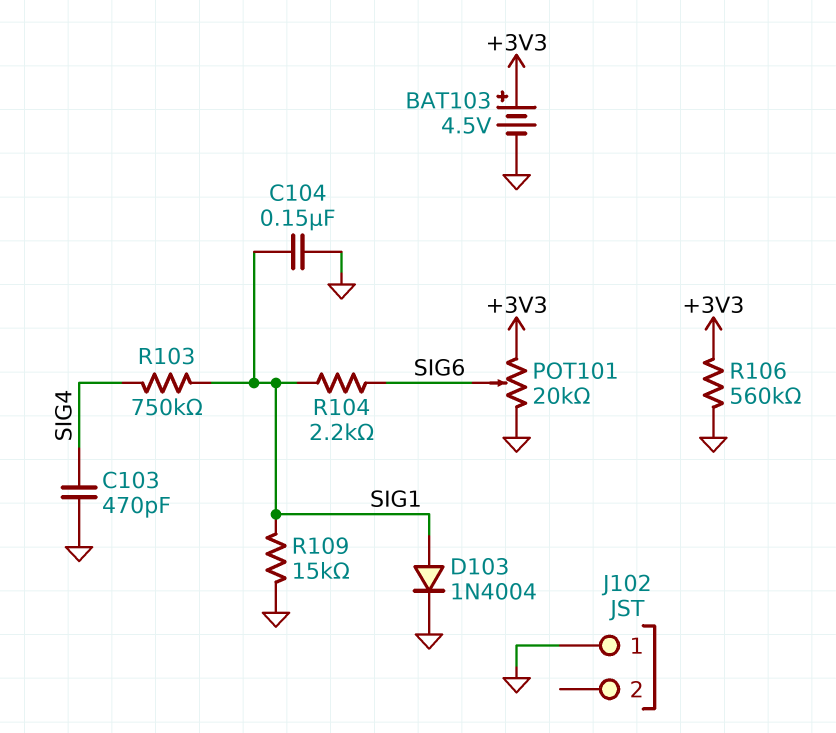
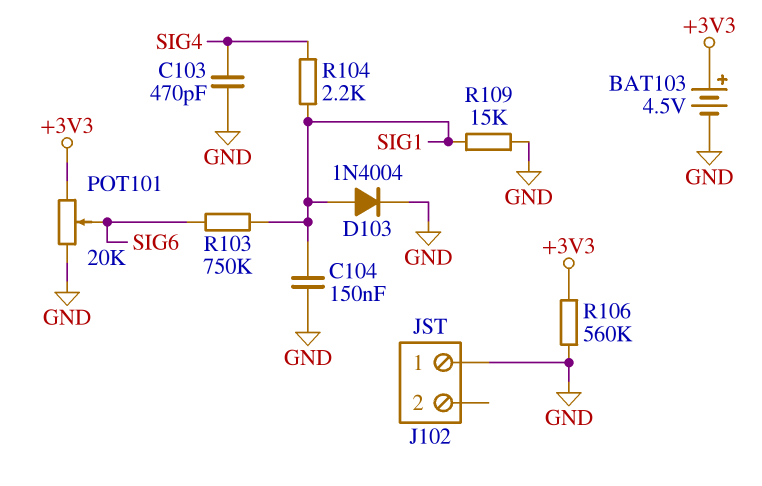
R103: 750k (SIG1, SIG4) -> 750k (SIG1, SIG6)
R104: 2.2k (SIG1, SIG6) -> 2.2k (SIG1, SIG4)

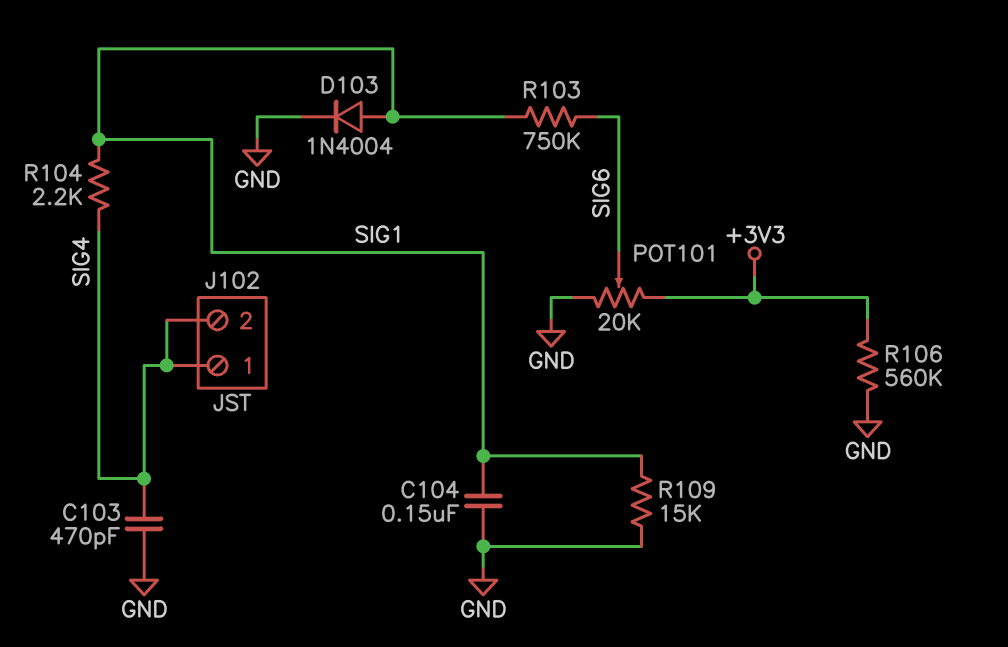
BAT103: 4.5V (plus +3V3, minus GND) -> none
J102 pin 1: GND -> SIG4
J102 pin 2: none -> SIG4

